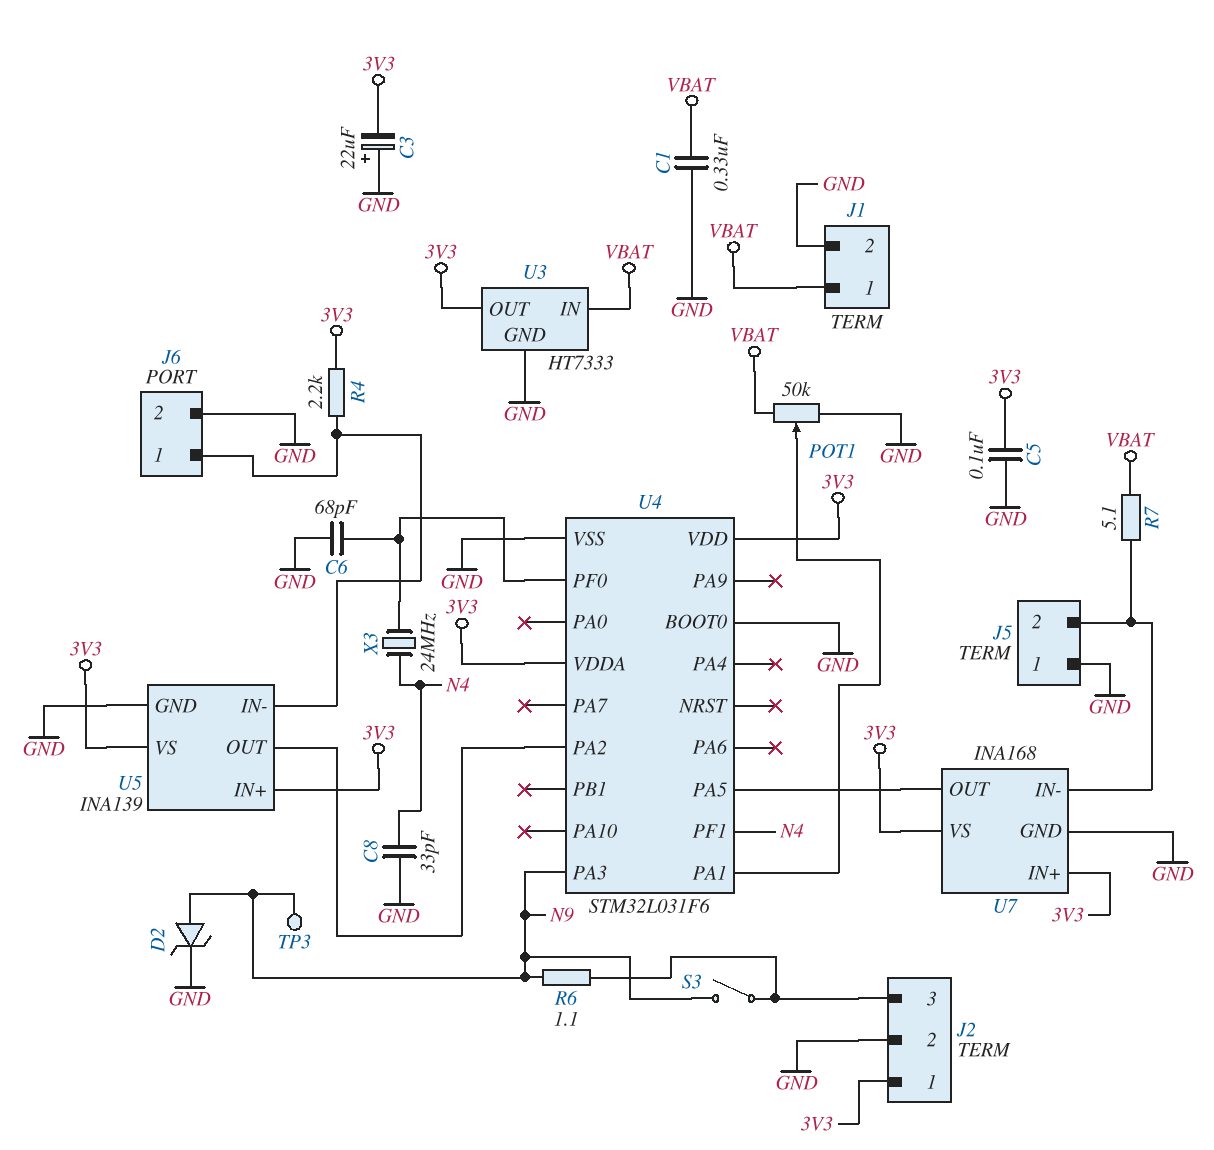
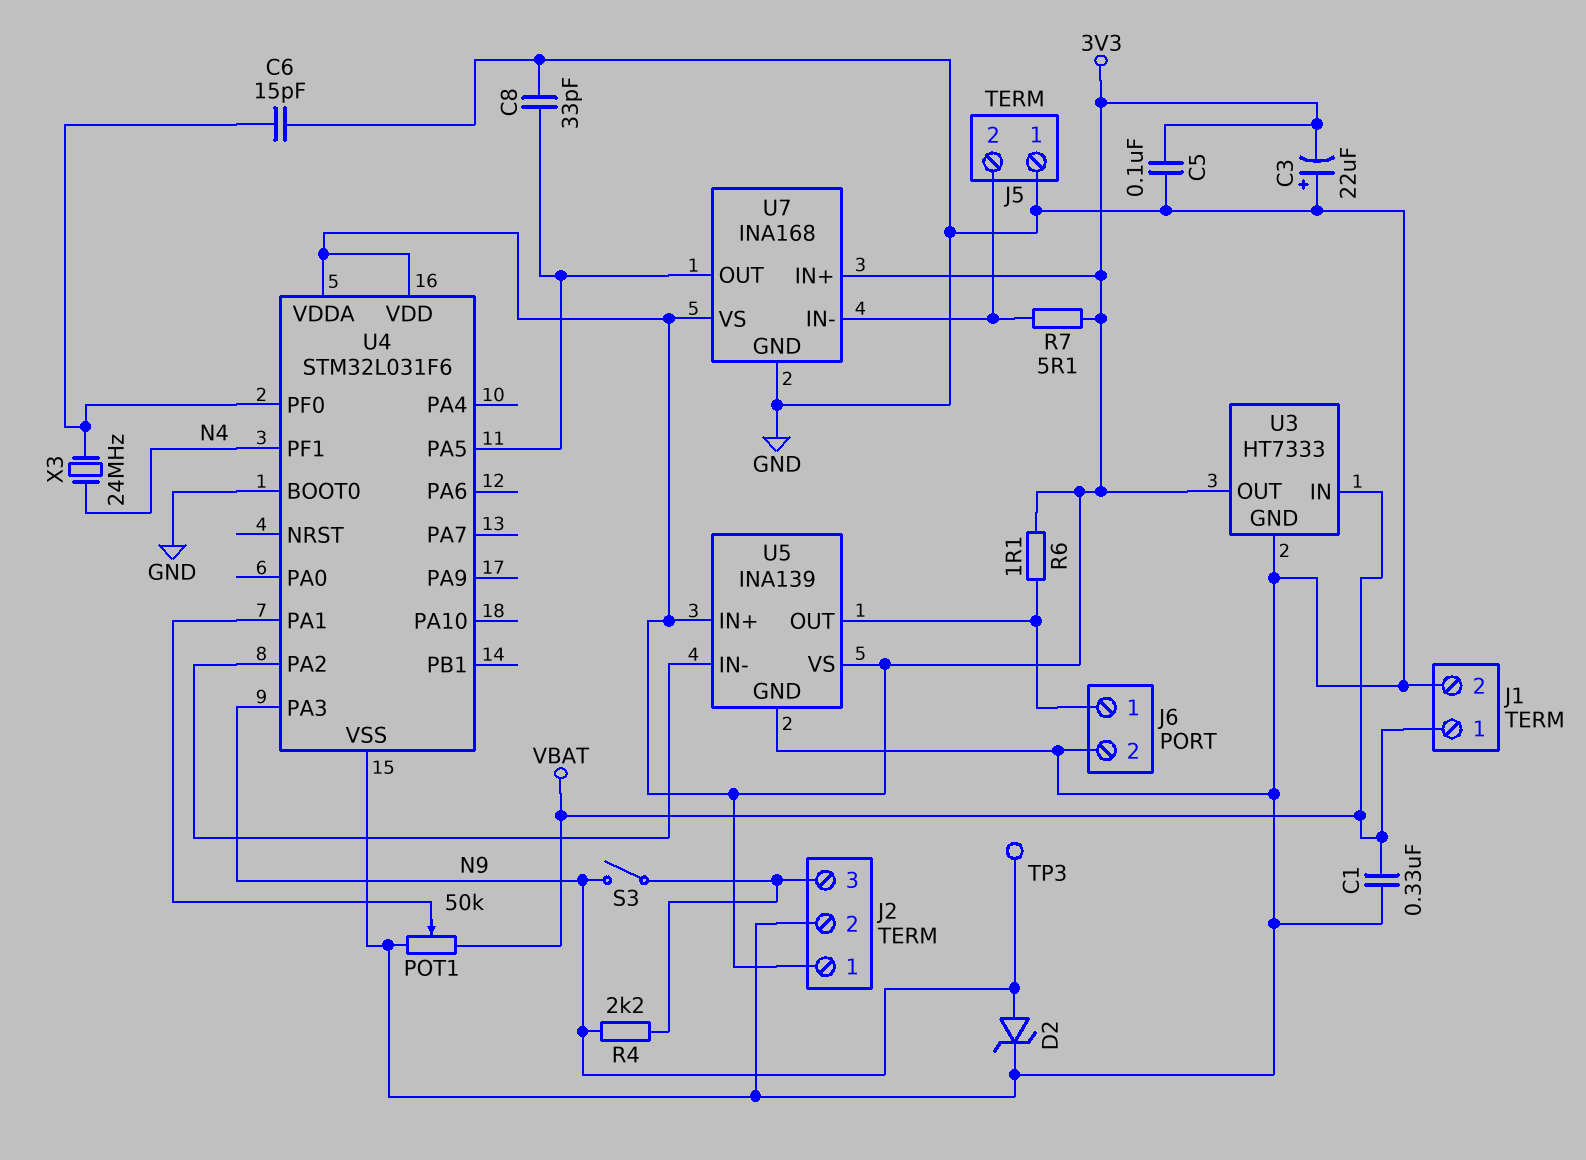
C6: 68pF (GND, U4/PF0) -> 15pF (GND, U4/PF0)
C8: 33pF (GND, N4) -> 33pF (GND, U4/PA5)
R4: 2.2k (3V3, J6/1) -> 2.2k (J2/3, N9)
R6: 1.1 (J2/3, N9) -> 1.1 (3V3, J6/1)
R7: 5.1 (J5/2, VBAT) -> 5.1 (3V3, J5/2)
U5 pin IN-: J6/1 -> U4/PA2
U5 pin OUT: U4/PA2 -> J6/1

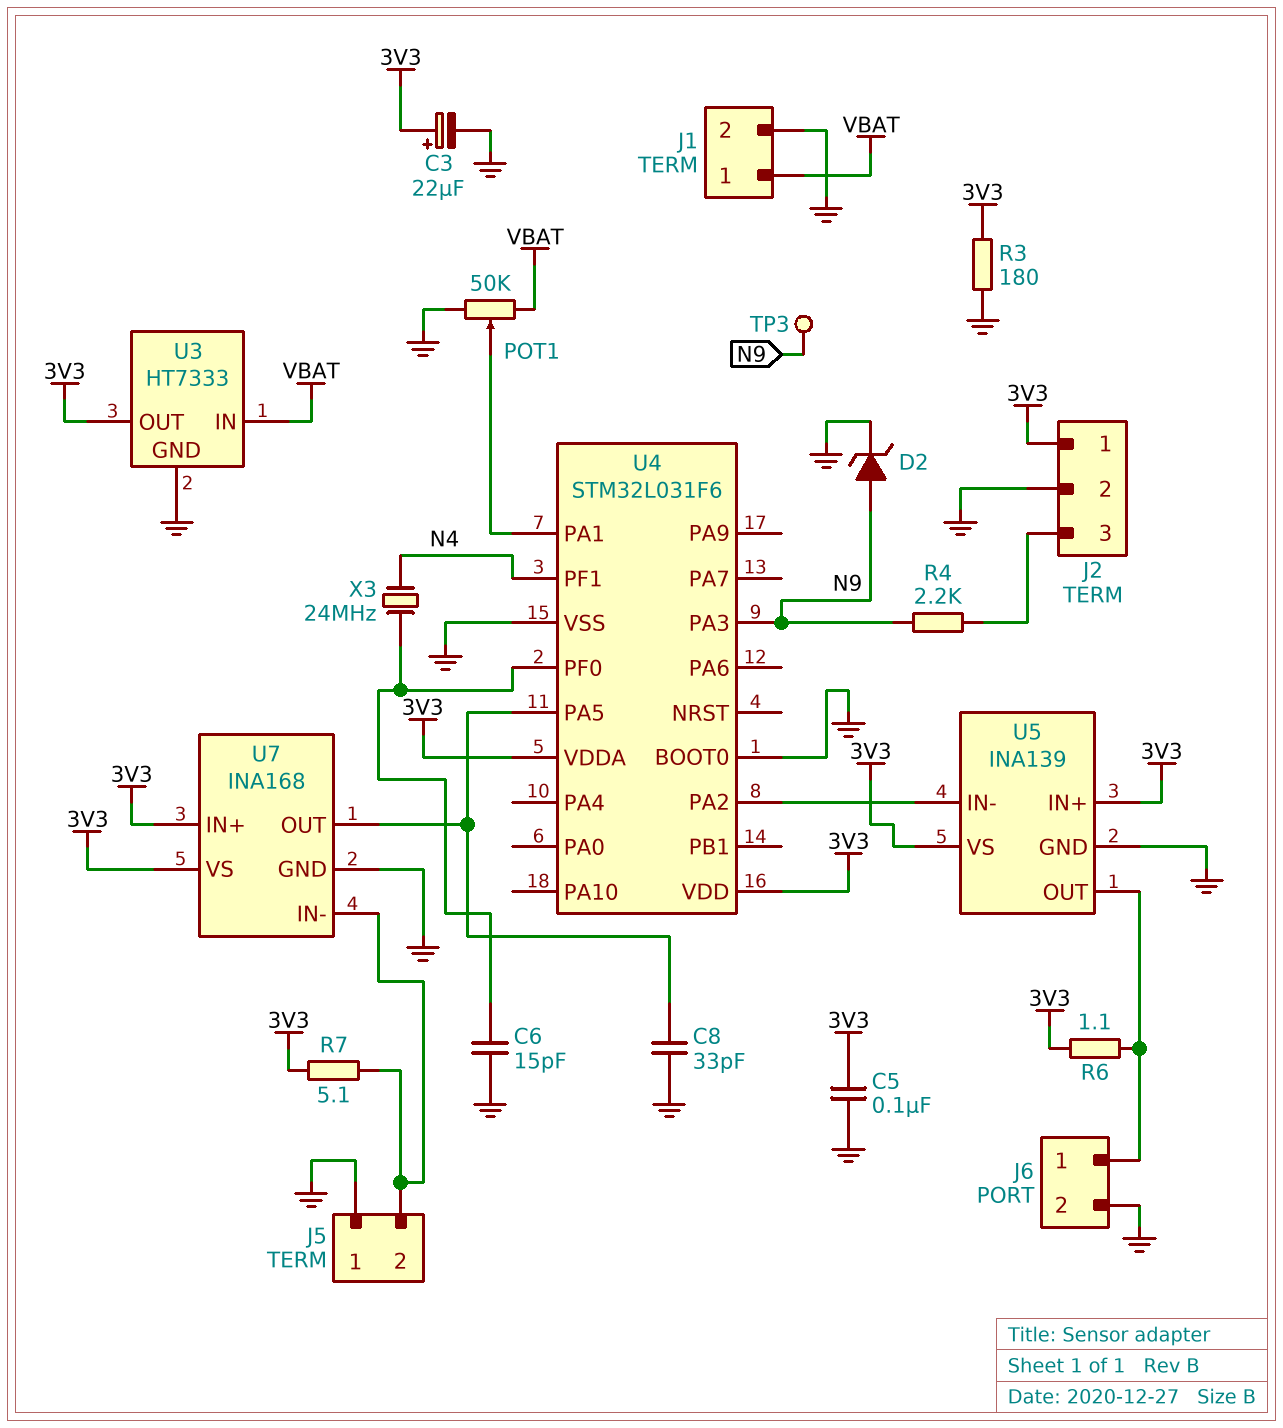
C1: 330nF (GND, VBAT) -> none
C3: 22uF (plus GND, minus 3V3) -> 22uF (plus 3V3, minus GND)
R3: none -> 180 (3V3, GND)
S3: switch (J2/3, N9) -> none

